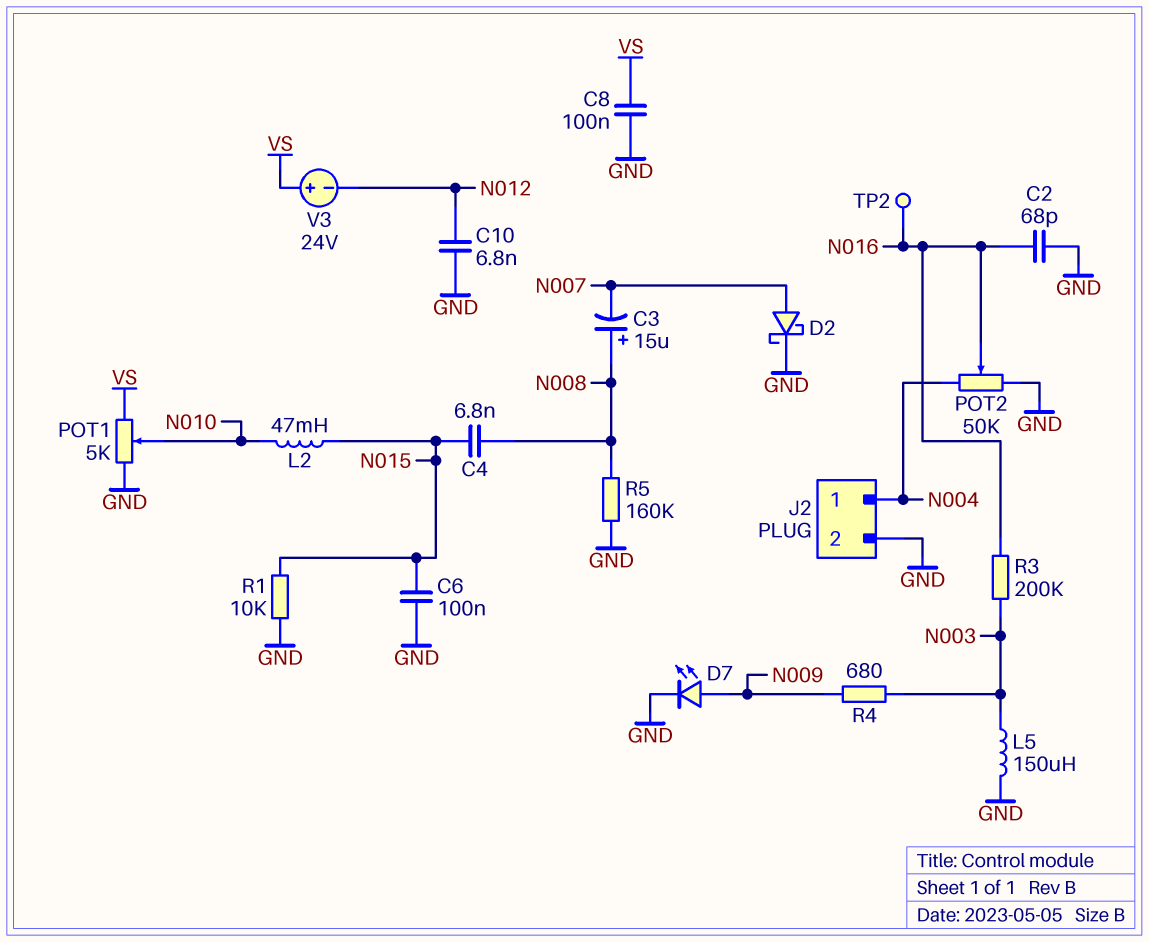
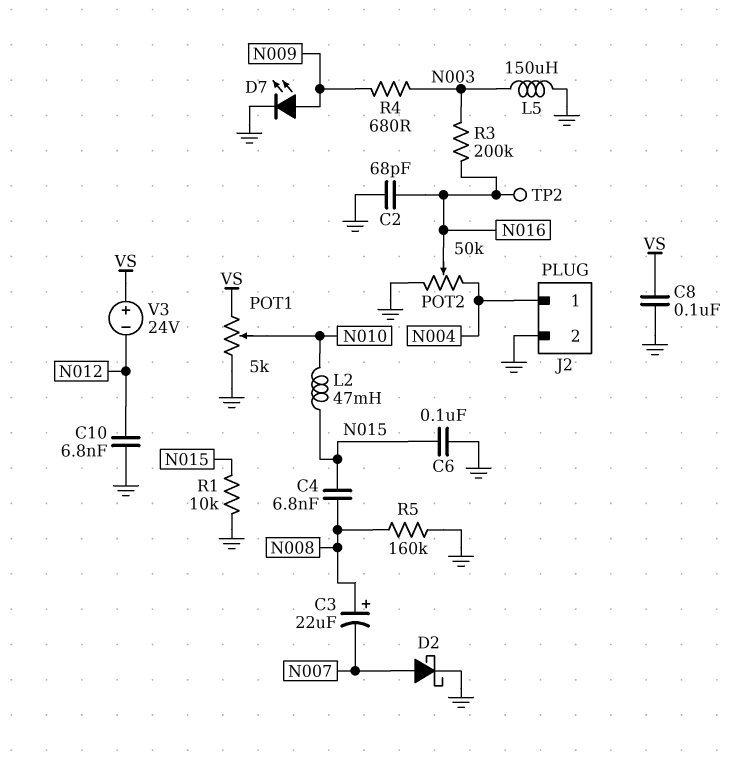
C3: 15uF (plus N008, minus N007) -> 22uF (plus N008, minus N007)

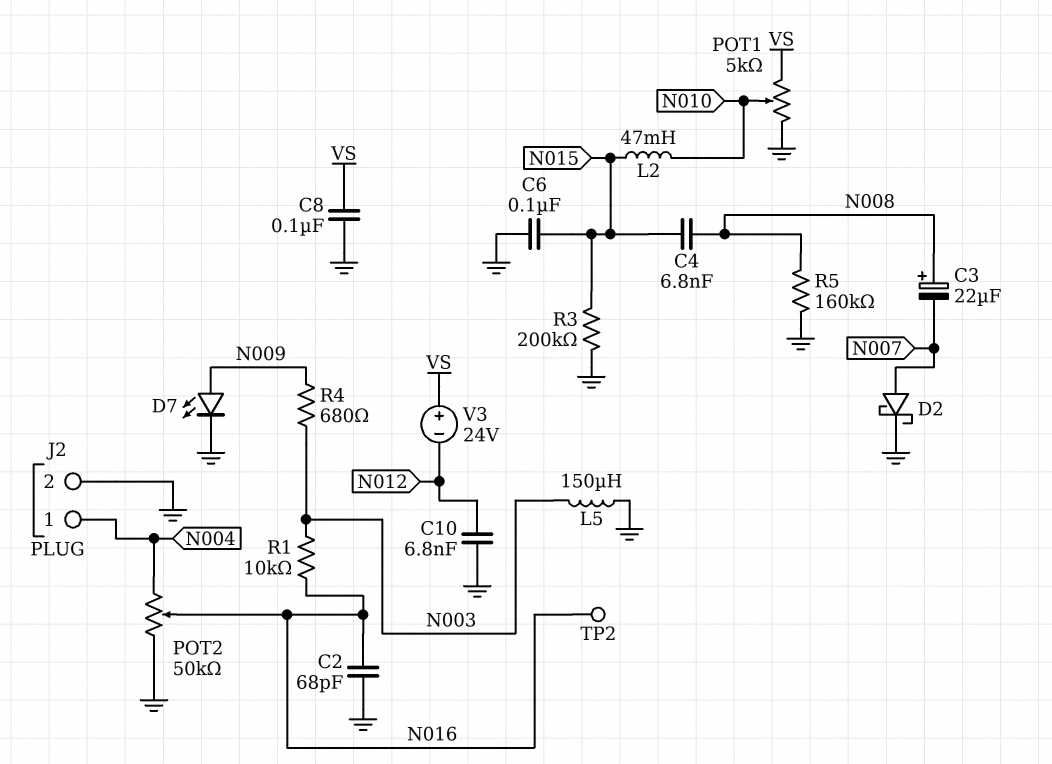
R1: 10k (GND, N015) -> 10k (N003, N016)
R3: 200k (N003, N016) -> 200k (GND, N015)

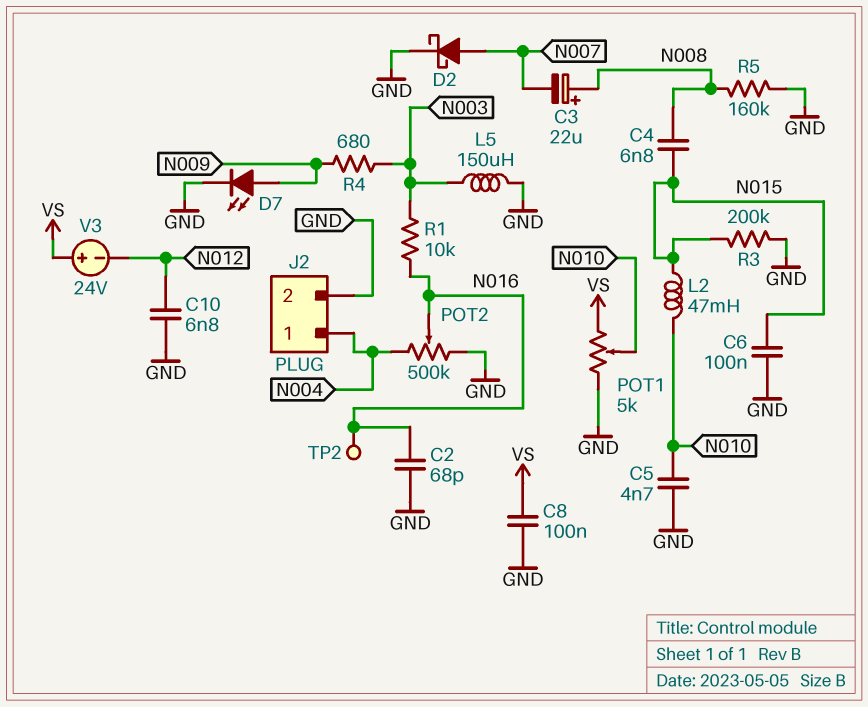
C5: none -> 4.7nF (GND, N010)
POT2: 50k (GND, N004, wiper N016) -> 500k (GND, N004, wiper N016)

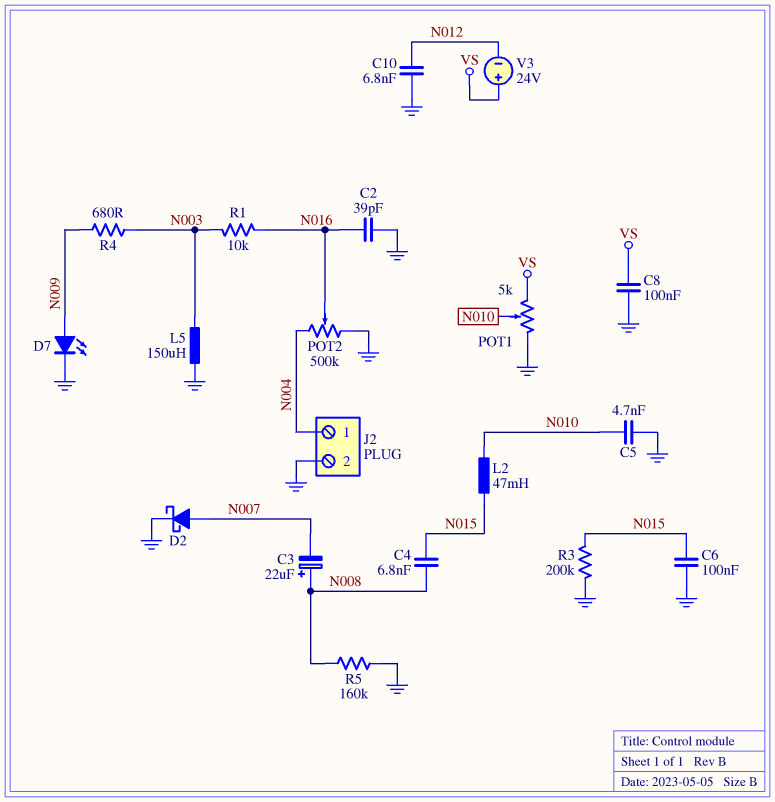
C2: 68pF (GND, N016) -> 39pF (GND, N016)
TP2: test point (N016) -> none

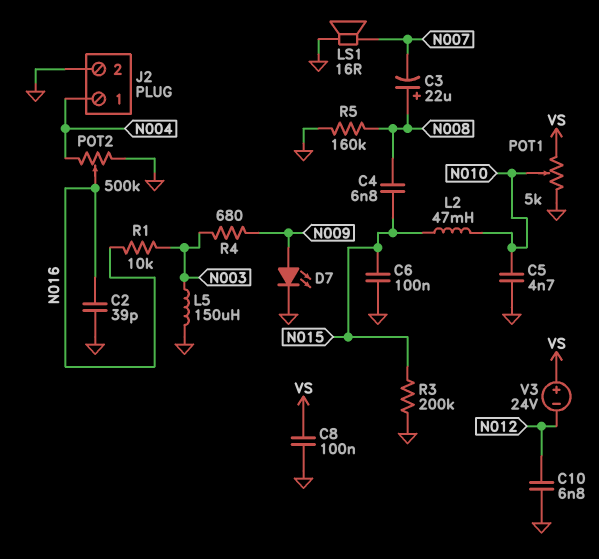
D2: schottky (A N007, K GND) -> none
LS1: none -> speaker 16R (GND, N007)

